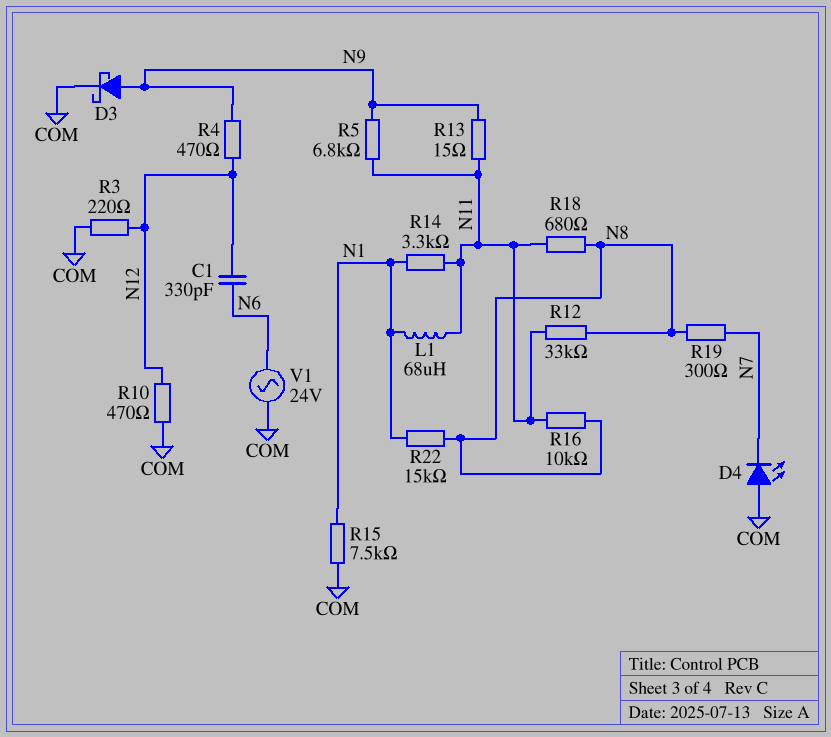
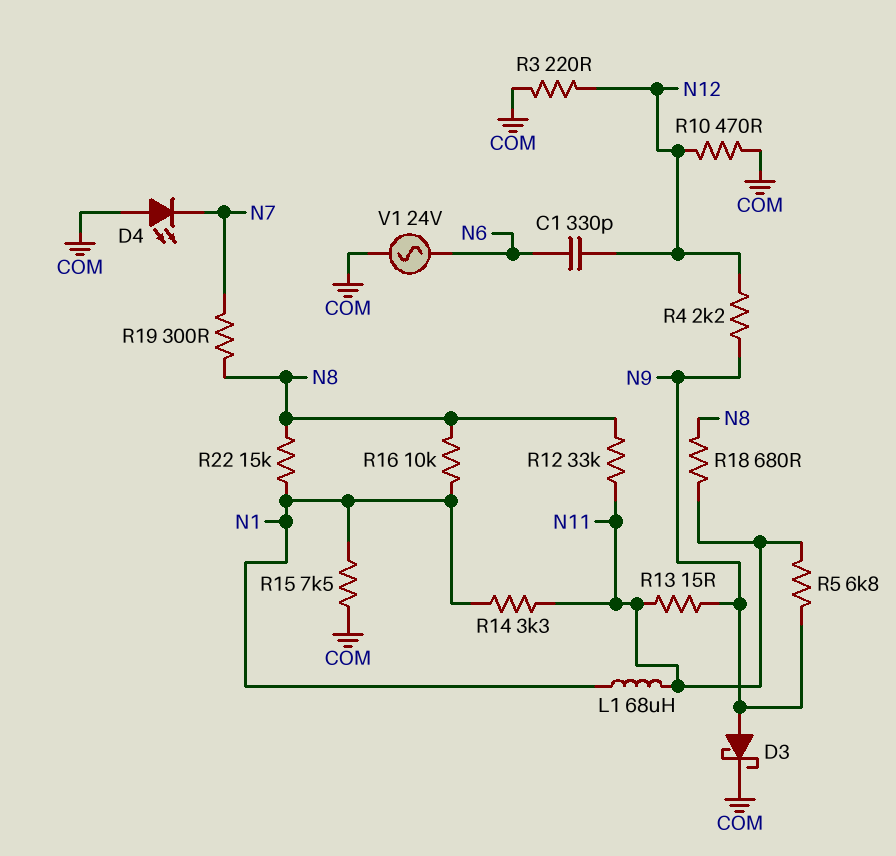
R4: 470 (N9, N12) -> 2.2k (N9, N12)
R16: 10k (N8, N11) -> 10k (N1, N8)

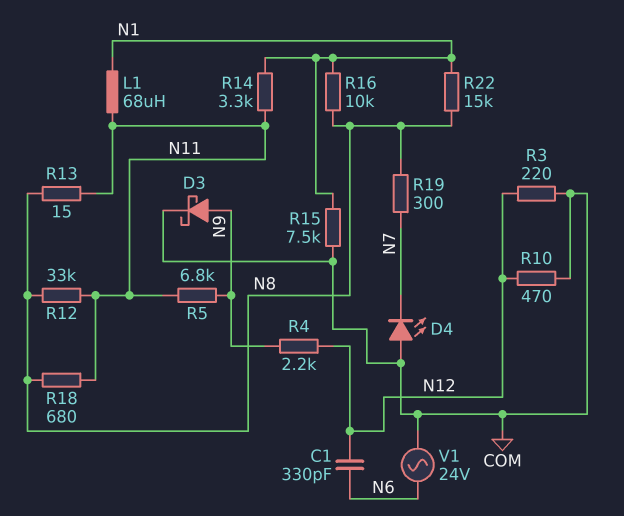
R13: 15 (N9, N11) -> 15 (N8, N11)

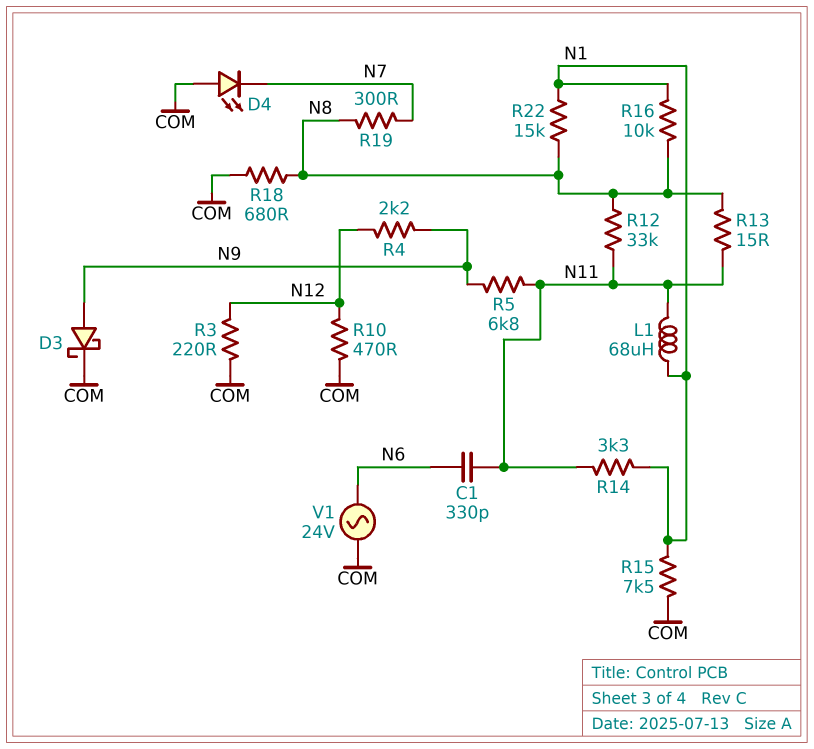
C1: 330pF (N6, N12) -> 330pF (N6, N11)
R18: 680 (N8, N11) -> 680 (COM, N8)

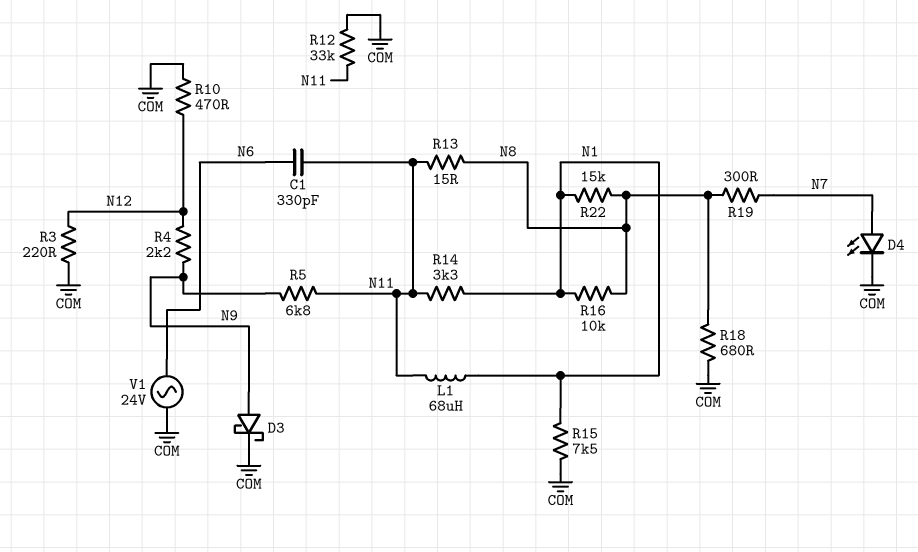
D4: LED (A COM, K N7) -> LED (A N7, K COM)
R12: 33k (N8, N11) -> 33k (COM, N11)

